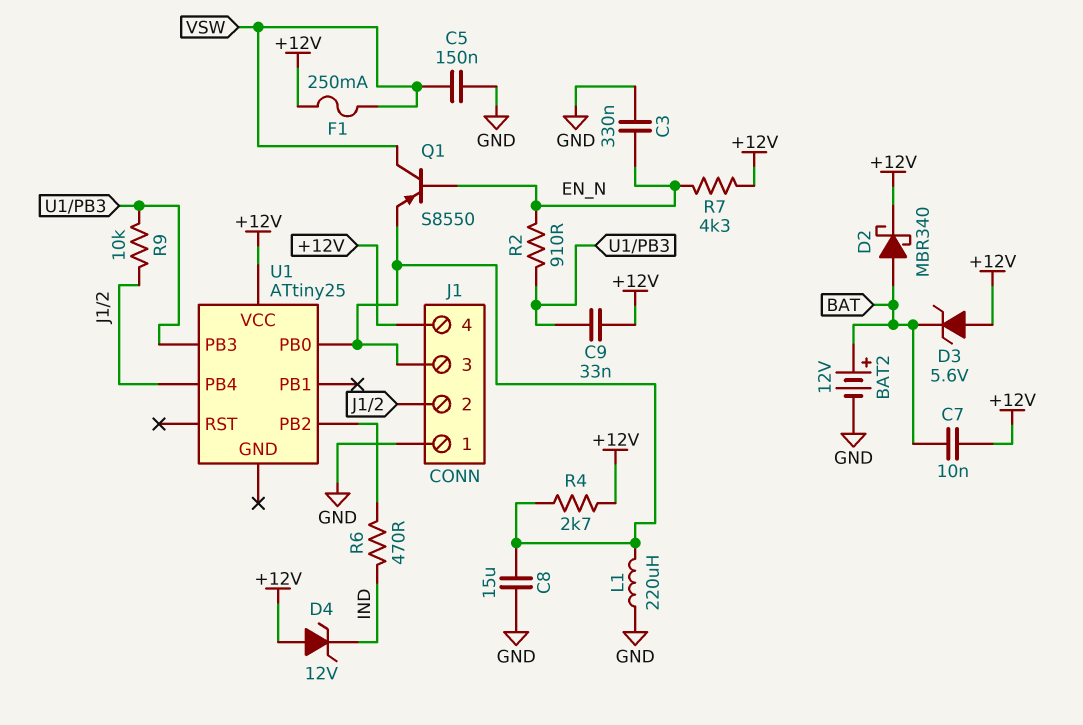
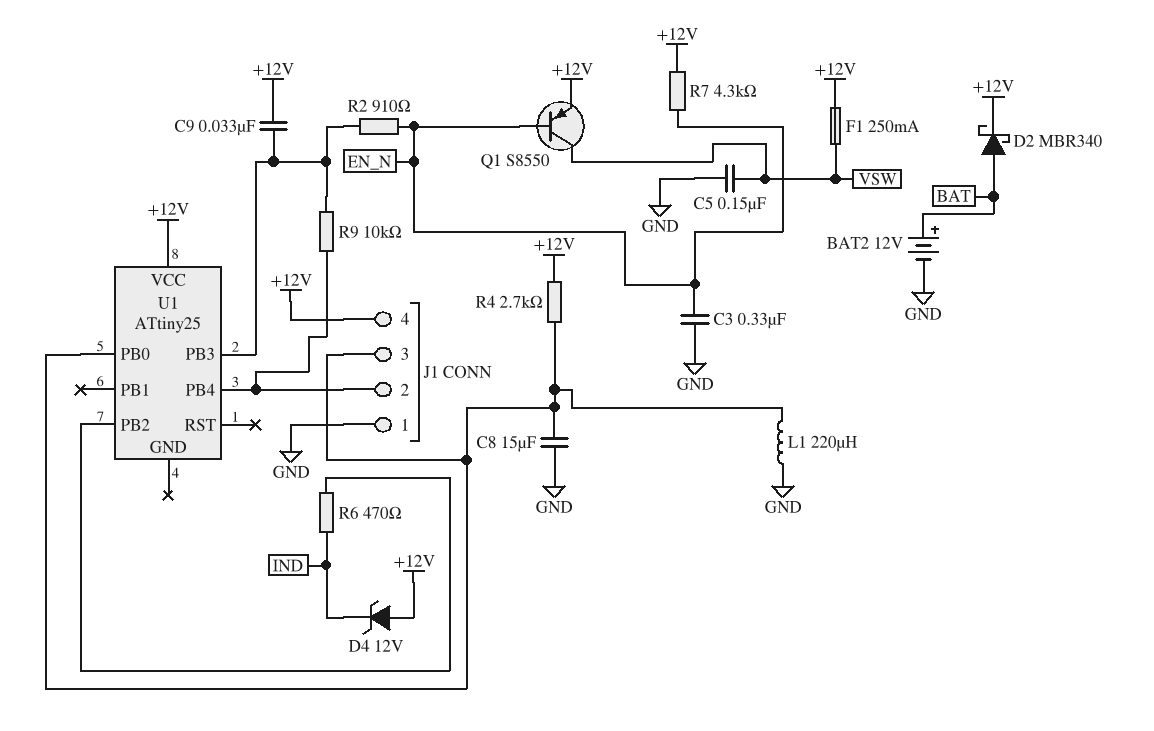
C7: 10nF (+12V, BAT) -> none
D3: zener 5.6V (A +12V, K BAT) -> none
Q1: PNP S8550 (B EN_N, C VSW, E J1/3) -> PNP S8550 (B EN_N, C VSW, E +12V)

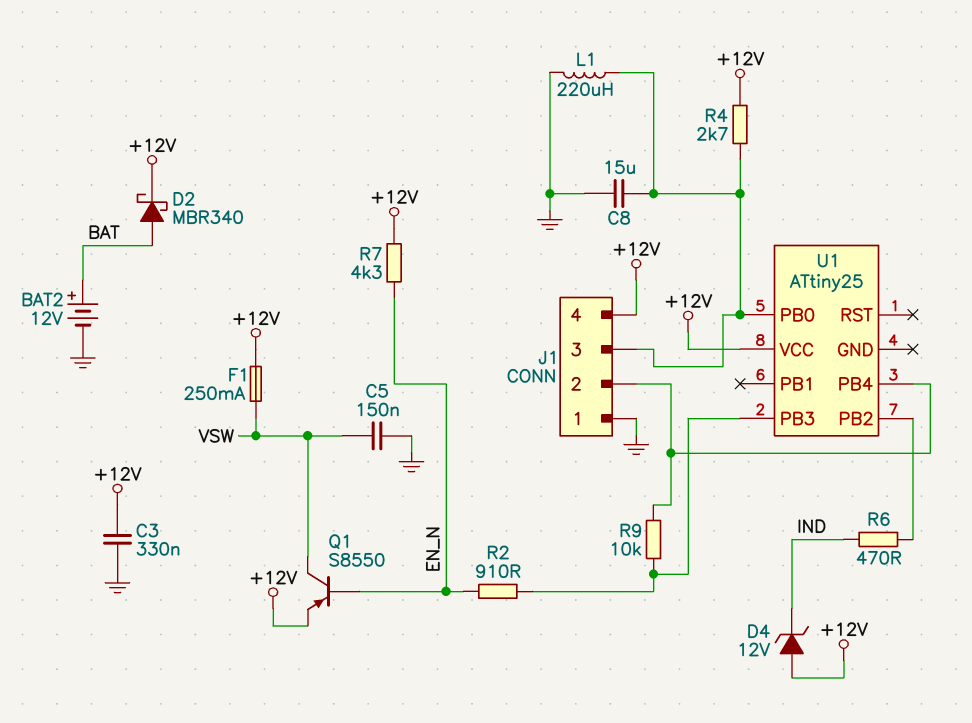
C3: 330nF (EN_N, GND) -> 330nF (+12V, GND)
C9: 33nF (+12V, U1/PB3) -> none

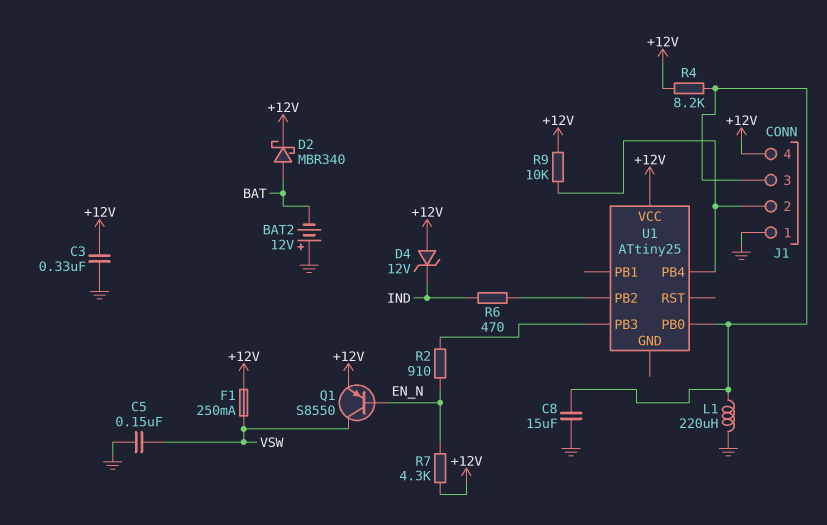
BAT2: 12V (plus BAT, minus GND) -> 12V (plus GND, minus BAT)
R4: 2.7k (+12V, J1/3) -> 8.2k (+12V, J1/3)
R9: 10k (J1/2, U1/PB3) -> 10k (+12V, J1/2)

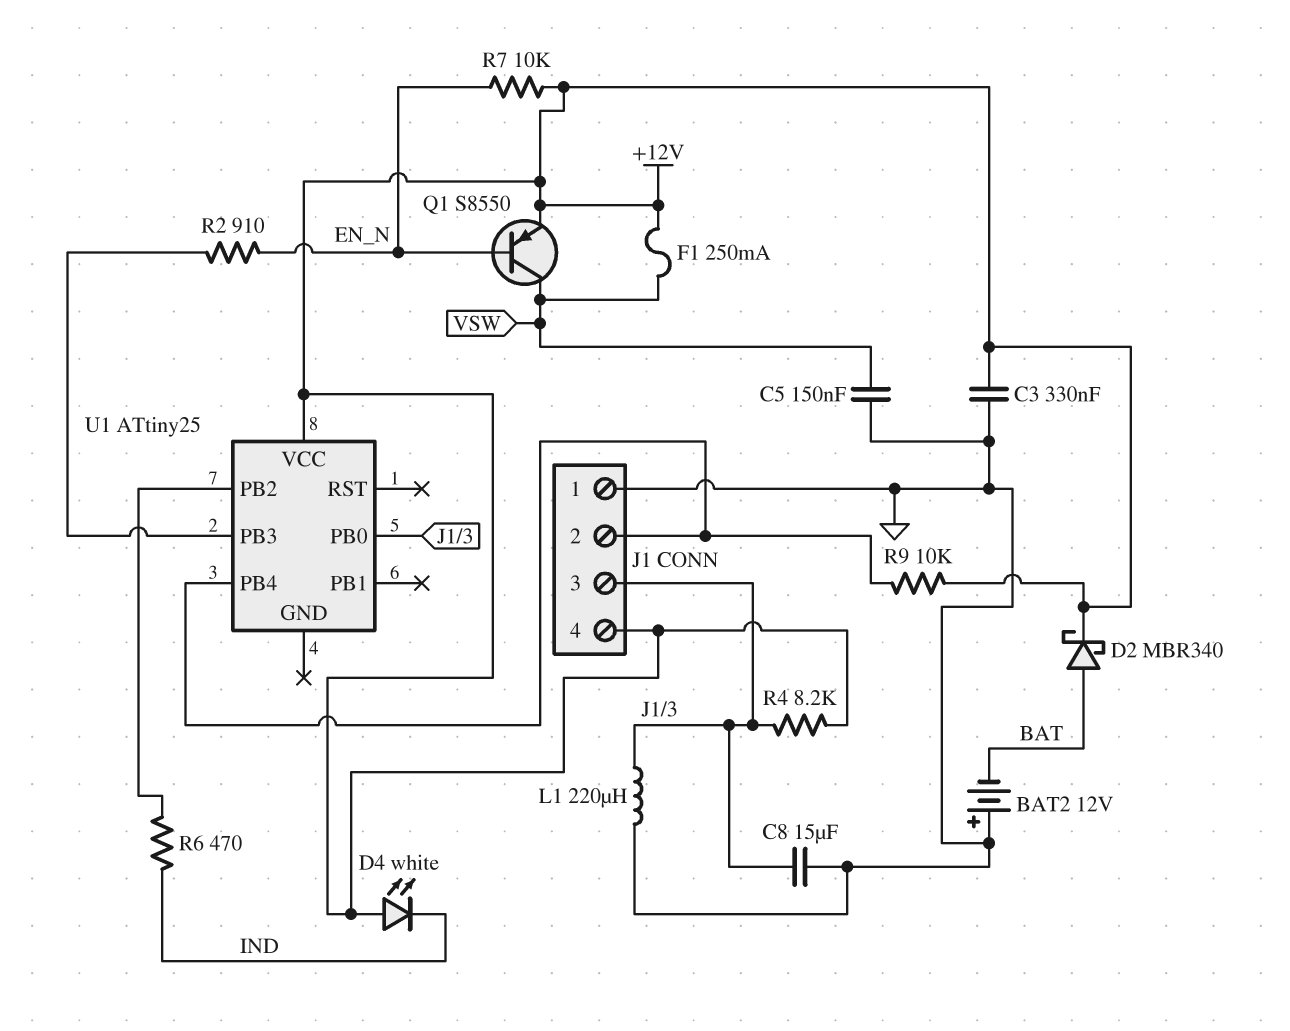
D4: zener 12V (A +12V, K IND) -> LED white (A +12V, K IND)
R7: 4.3k (+12V, EN_N) -> 10k (+12V, EN_N)

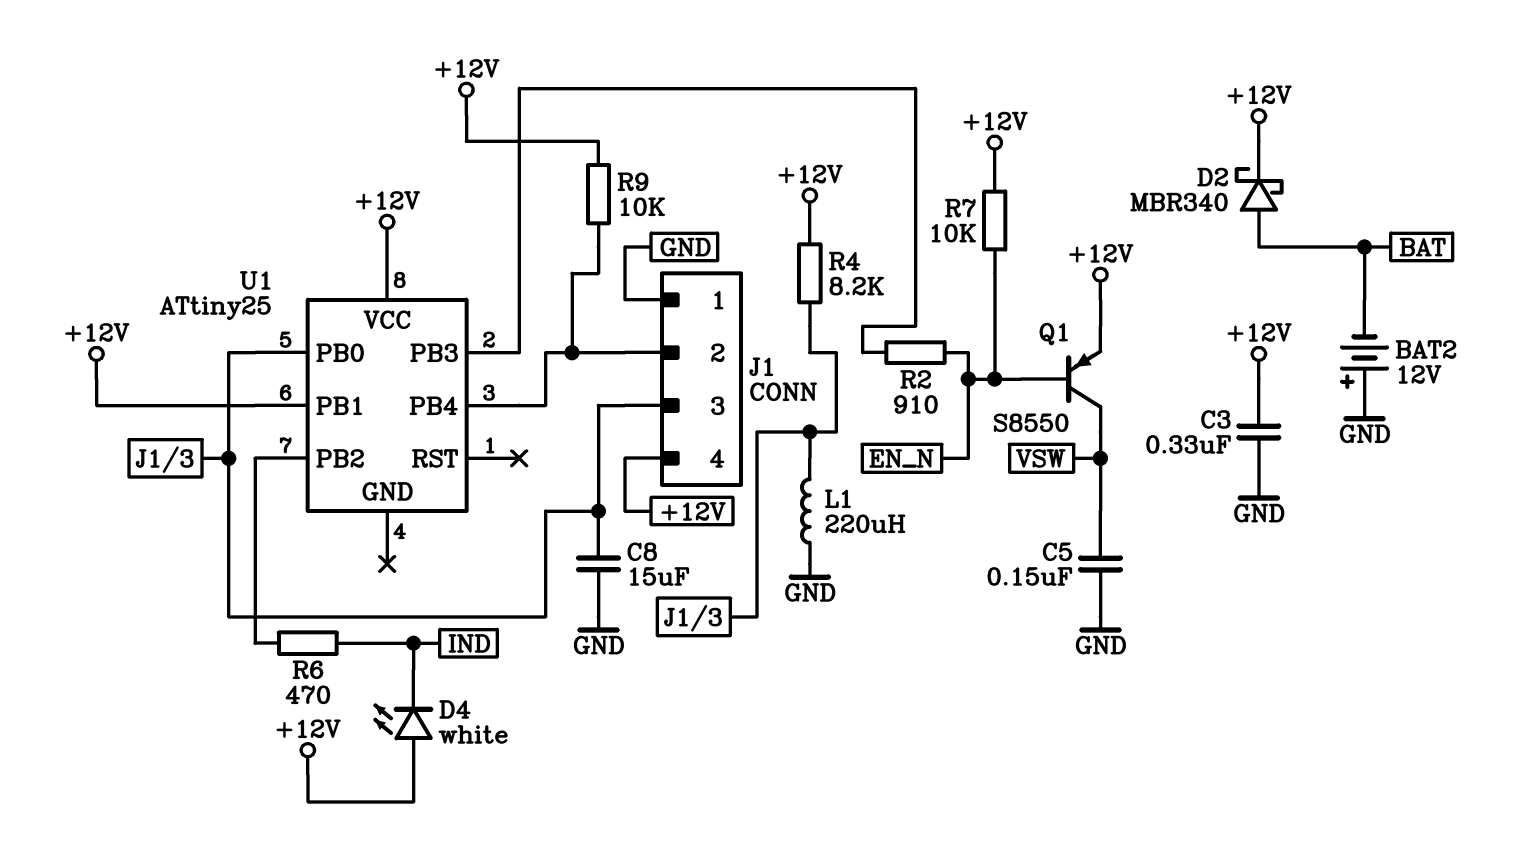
F1: 250mA (+12V, VSW) -> none
U1 pin PB1: none -> +12V

